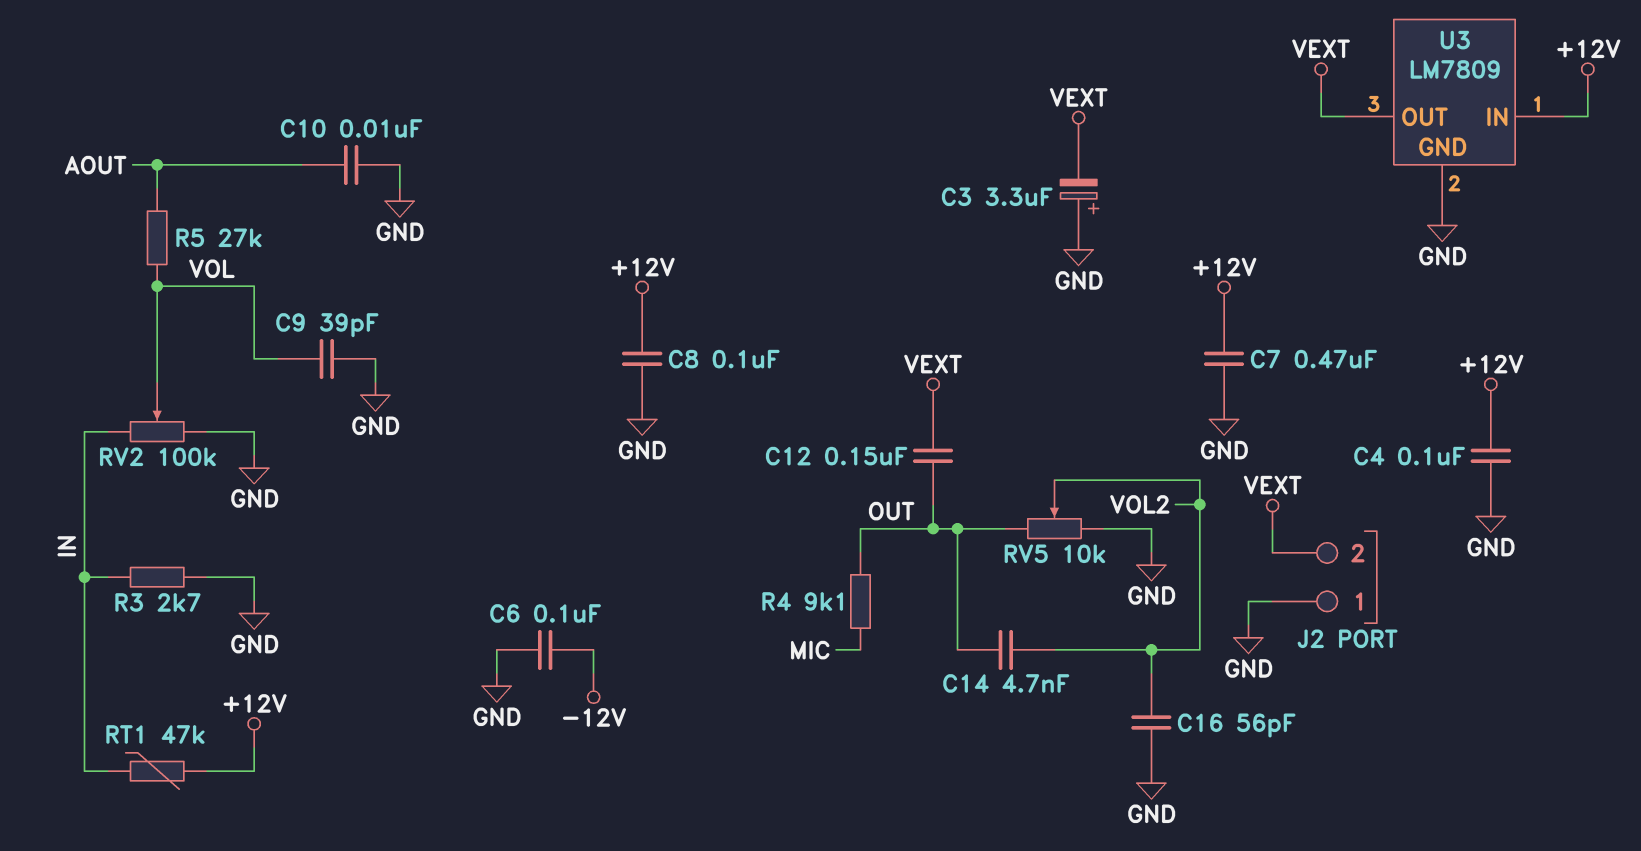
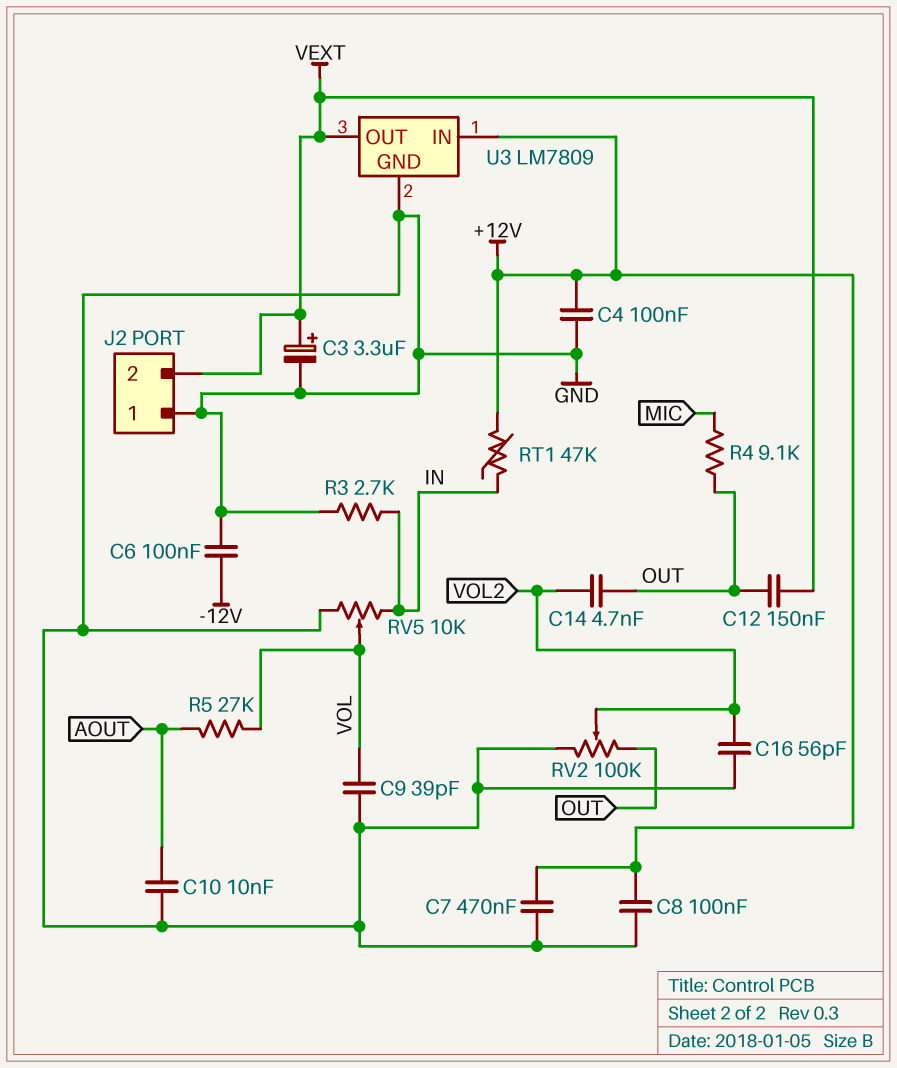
C3: 3.3uF (plus GND, minus VEXT) -> 3.3uF (plus VEXT, minus GND)
RV2: 100k (GND, IN, wiper VOL) -> 100k (GND, OUT, wiper VOL2)
RV5: 10k (GND, OUT, wiper VOL2) -> 10k (GND, IN, wiper VOL)

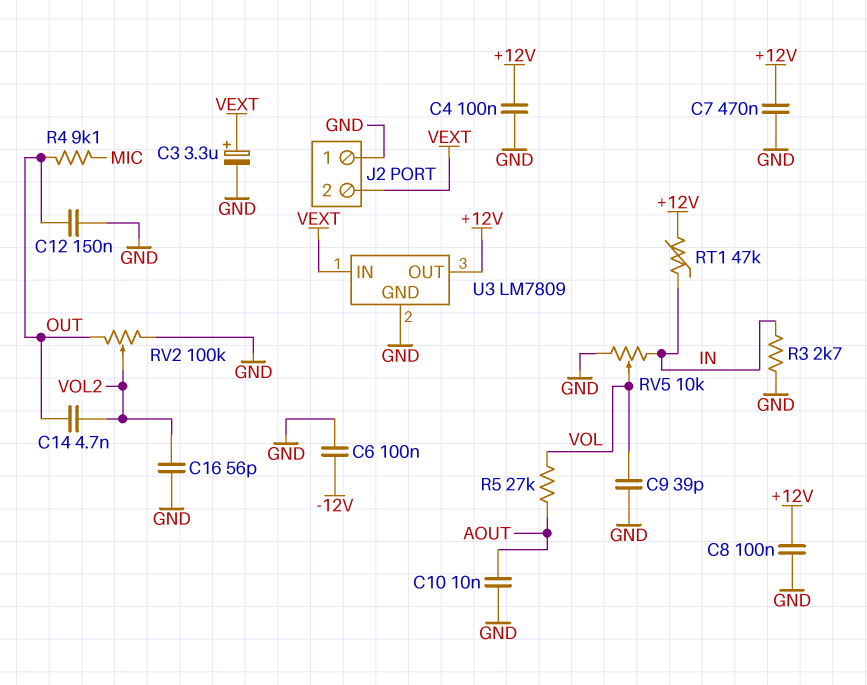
C12: 150nF (OUT, VEXT) -> 150nF (GND, OUT)
U3 pin IN: +12V -> VEXT
U3 pin OUT: VEXT -> +12V

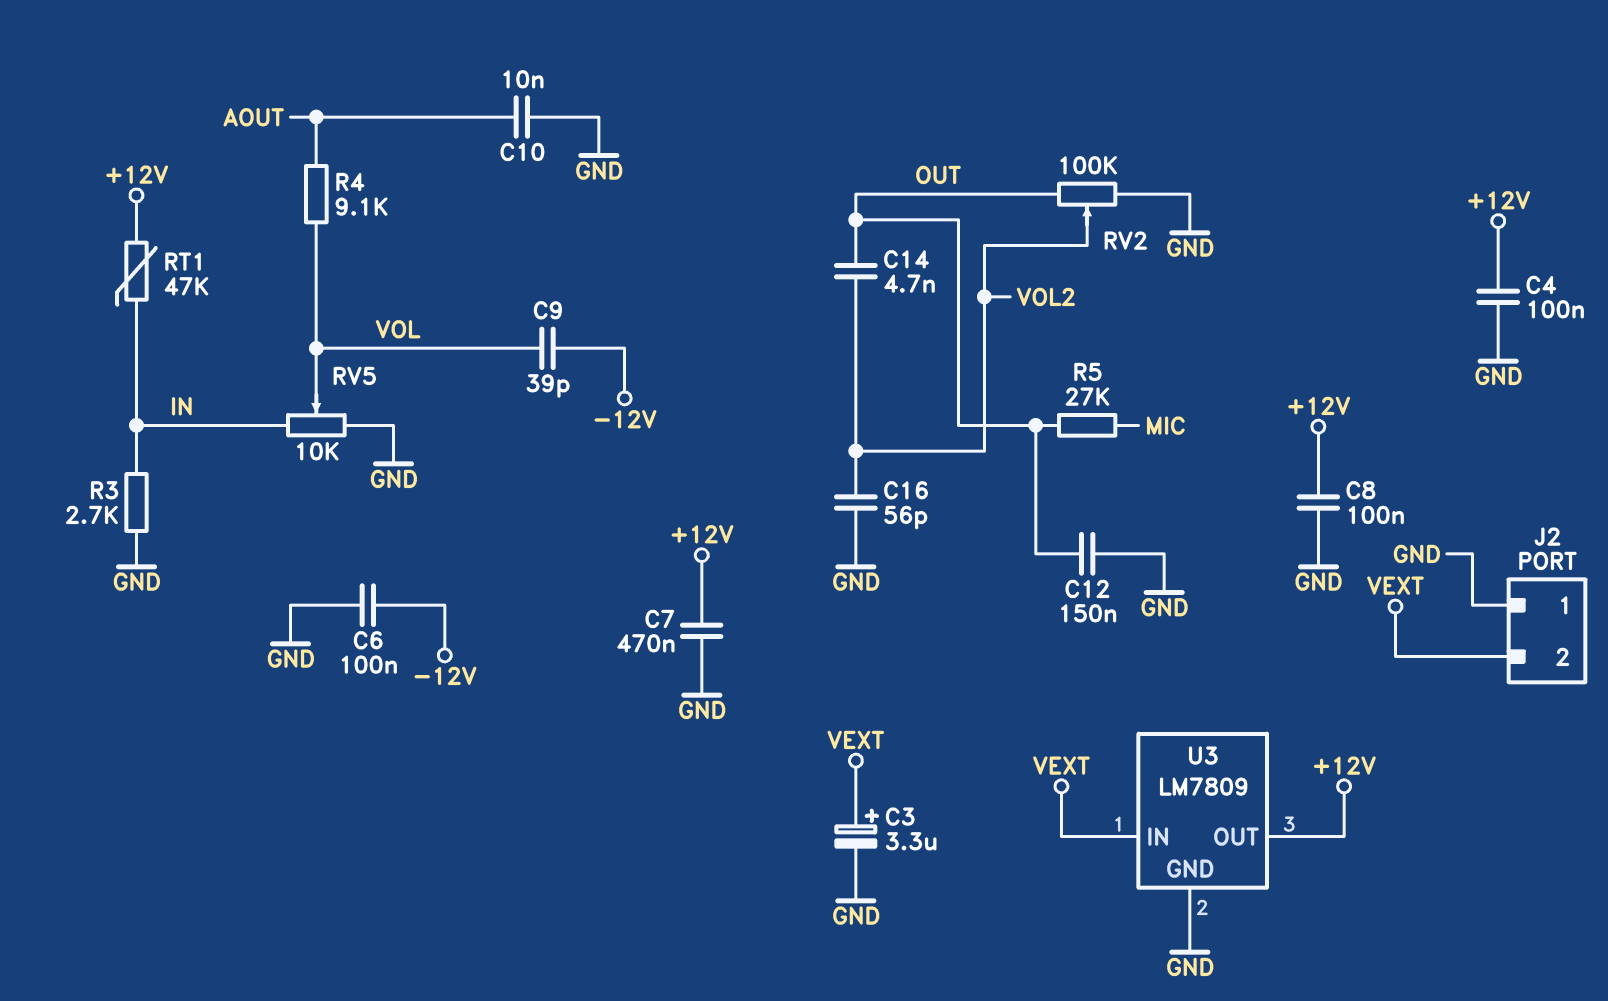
C9: 39pF (GND, VOL) -> 39pF (-12V, VOL)
R4: 9.1k (MIC, OUT) -> 9.1k (AOUT, VOL)
R5: 27k (AOUT, VOL) -> 27k (MIC, OUT)

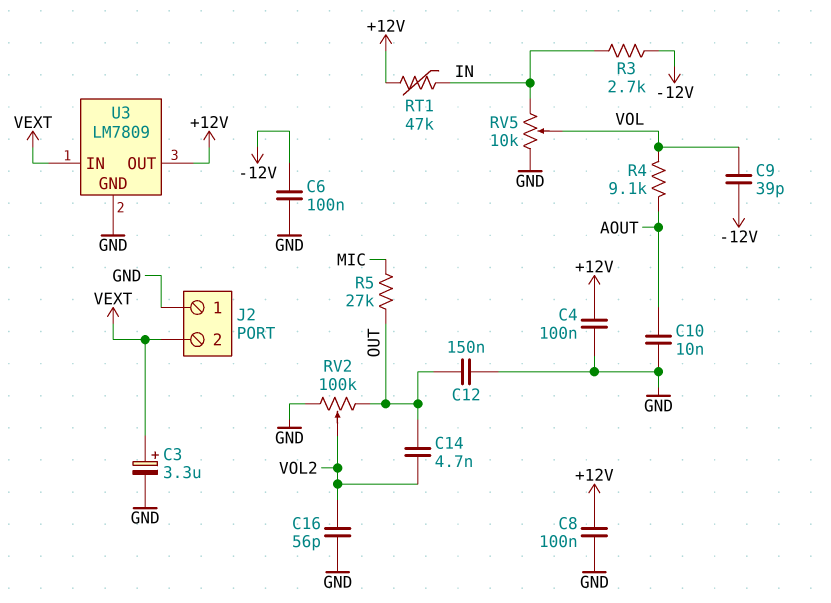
C7: 470nF (+12V, GND) -> none
R3: 2.7k (GND, IN) -> 2.7k (-12V, IN)

